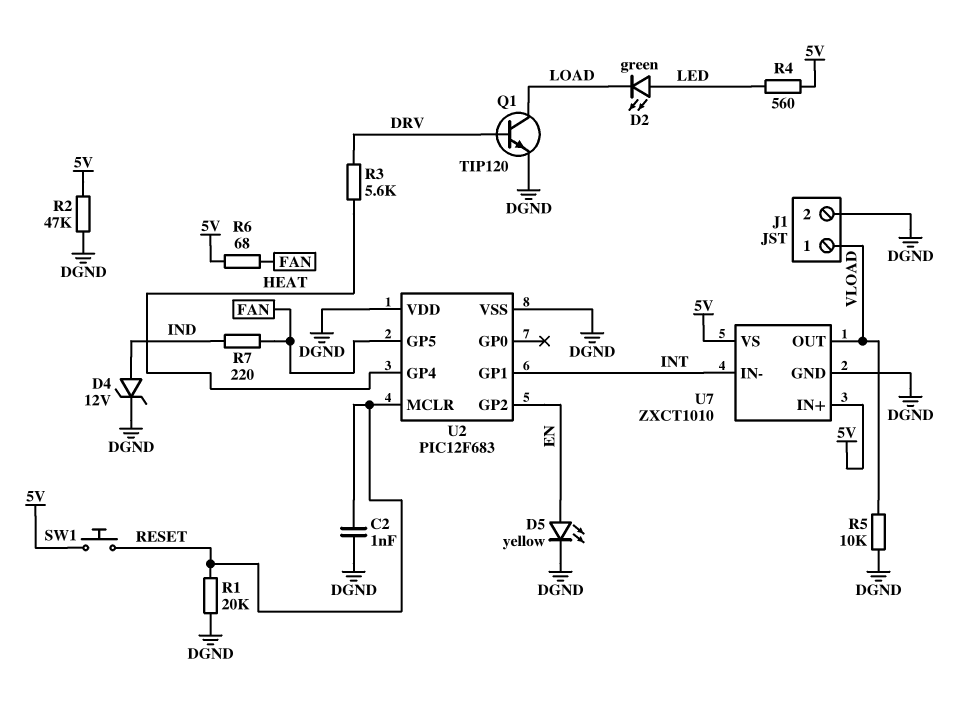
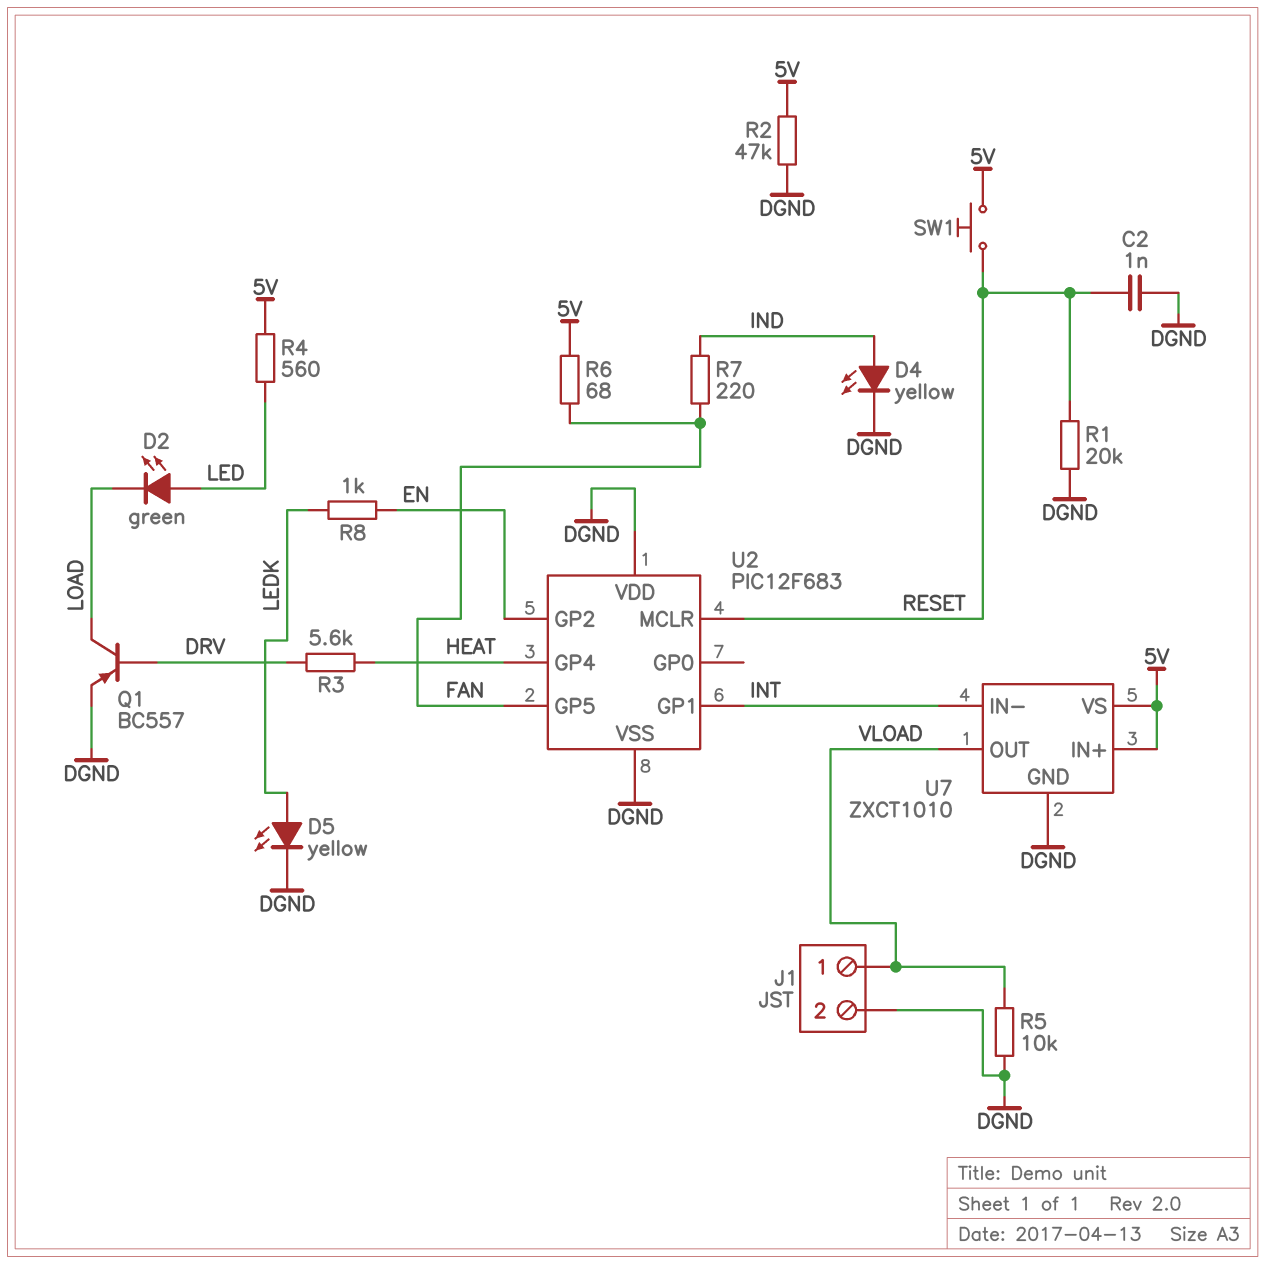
D4: zener 12V (A IND, K DGND) -> LED yellow (A IND, K DGND)
D5: LED yellow (A EN, K DGND) -> LED yellow (A LEDK, K DGND)
Q1: NPN TIP120 (B DRV, C LOAD, E DGND) -> PNP BC557 (B DRV, C LOAD, E DGND)
R8: none -> 1k (EN, LEDK)

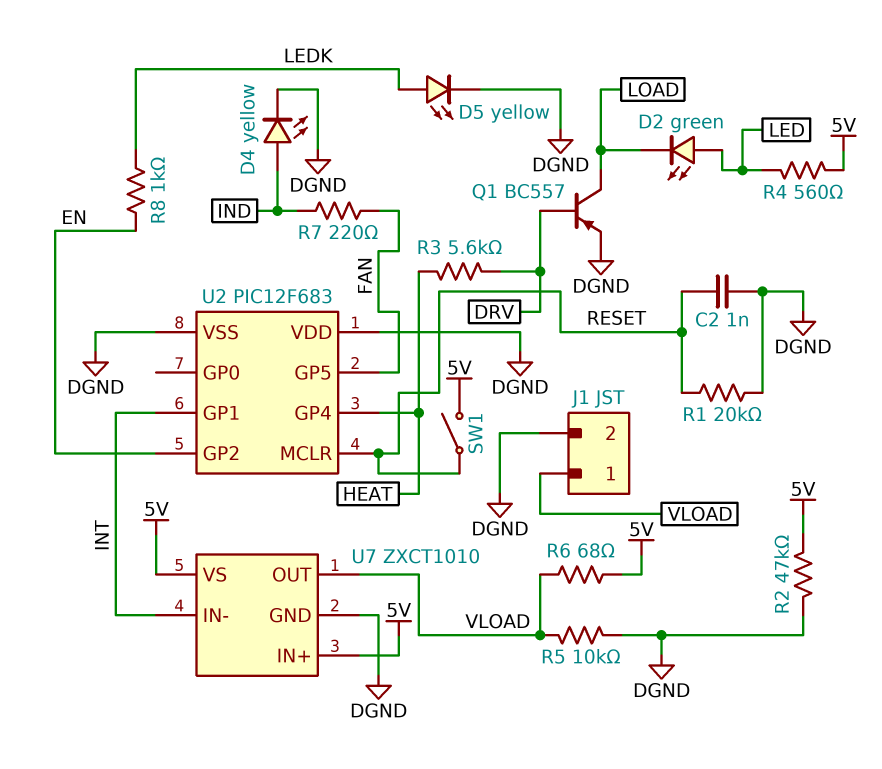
R6: 68 (5V, FAN) -> 68 (5V, VLOAD)
SW1: button (5V, RESET) -> switch (5V, RESET)

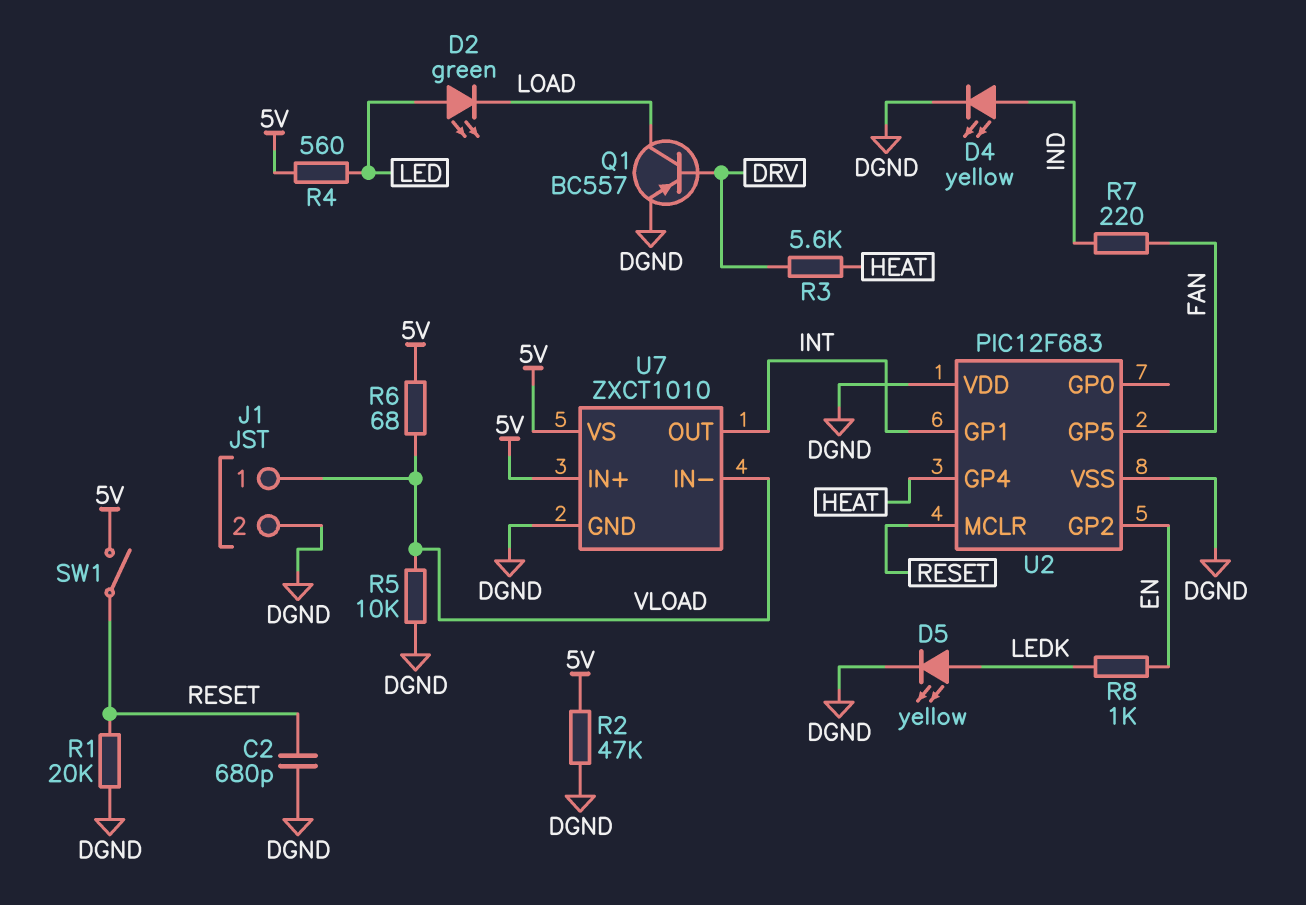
C2: 1nF (DGND, RESET) -> 680pF (DGND, RESET)
U7 pin IN-: INT -> VLOAD
U7 pin OUT: VLOAD -> INT

